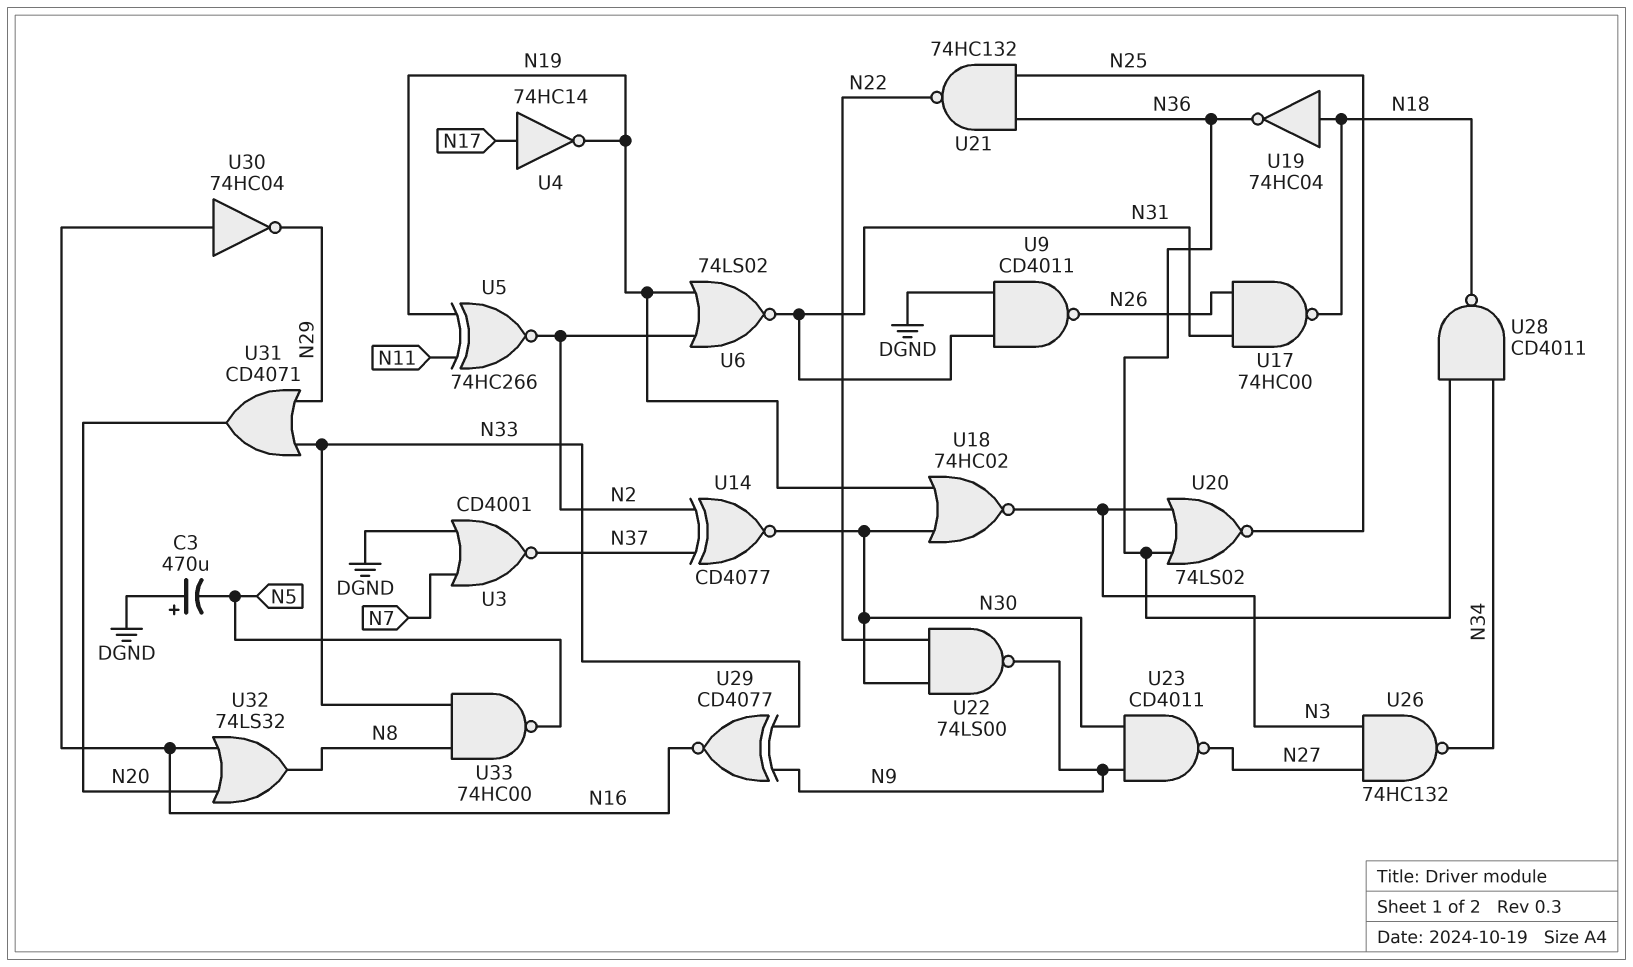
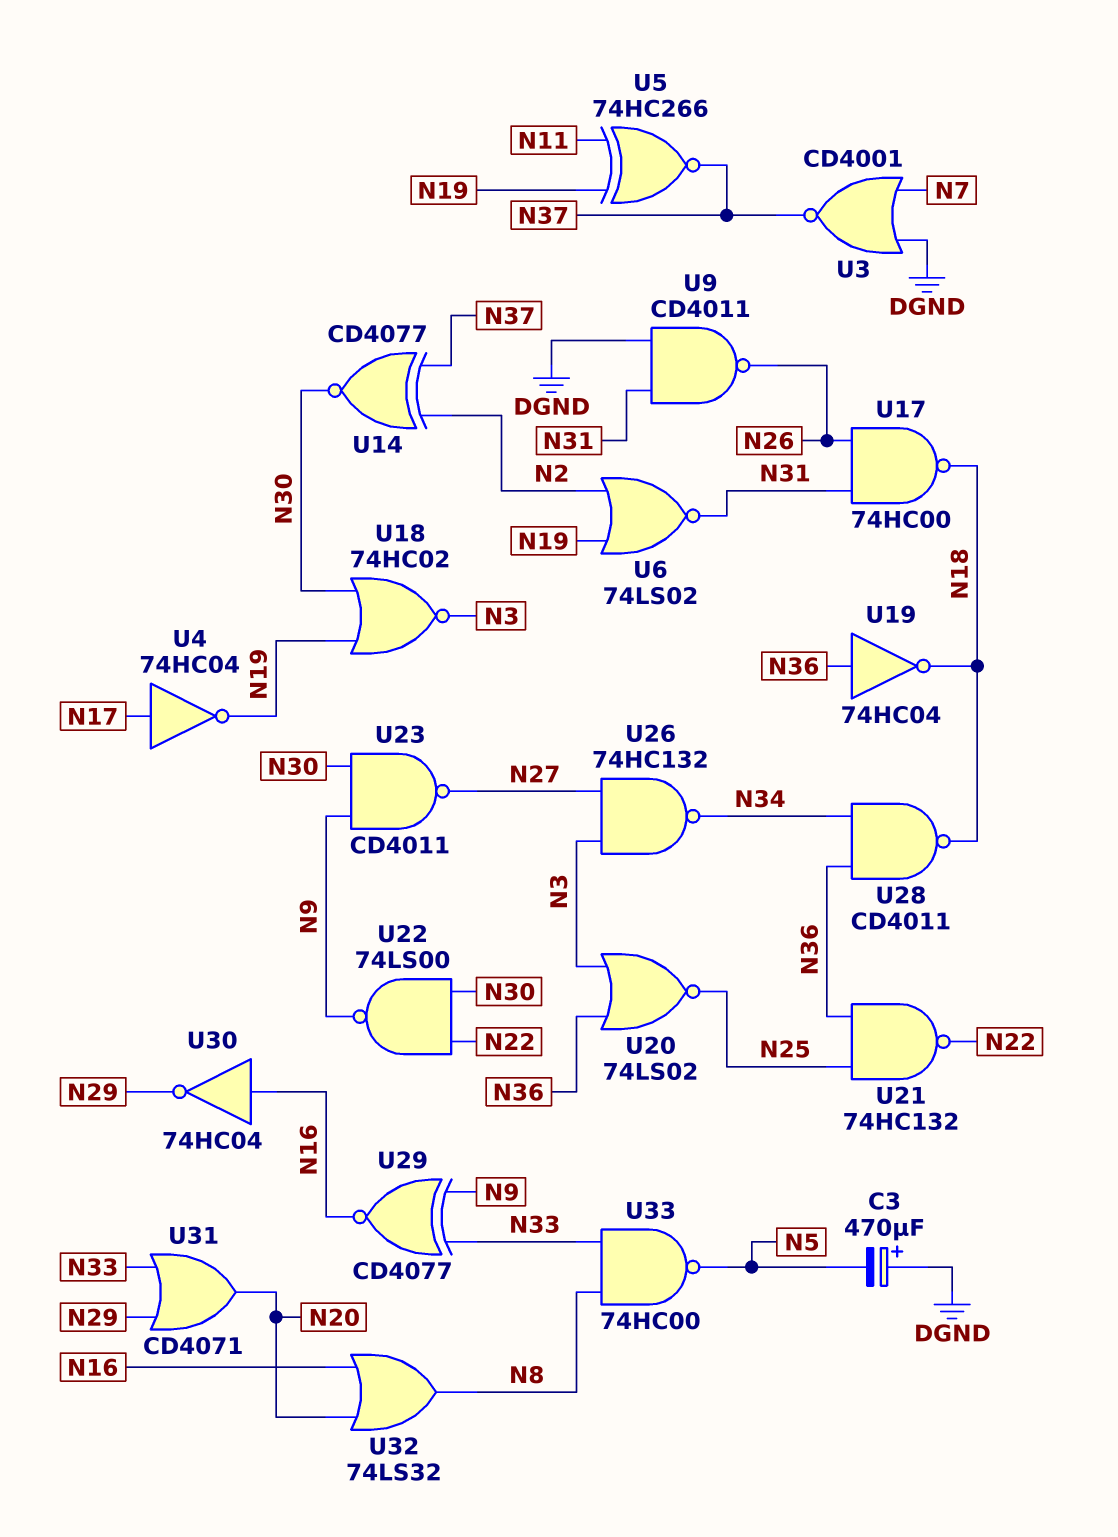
U4: NOT 74HC14 (in N17, out N19) -> NOT 74HC04 (in N17, out N19)
U5: XNOR 74HC266 (in N11, in N19, out N2) -> XNOR 74HC266 (in N11, in N19, out N37)
U19: NOT 74HC04 (in N18, out N36) -> NOT 74HC04 (in N36, out N18)

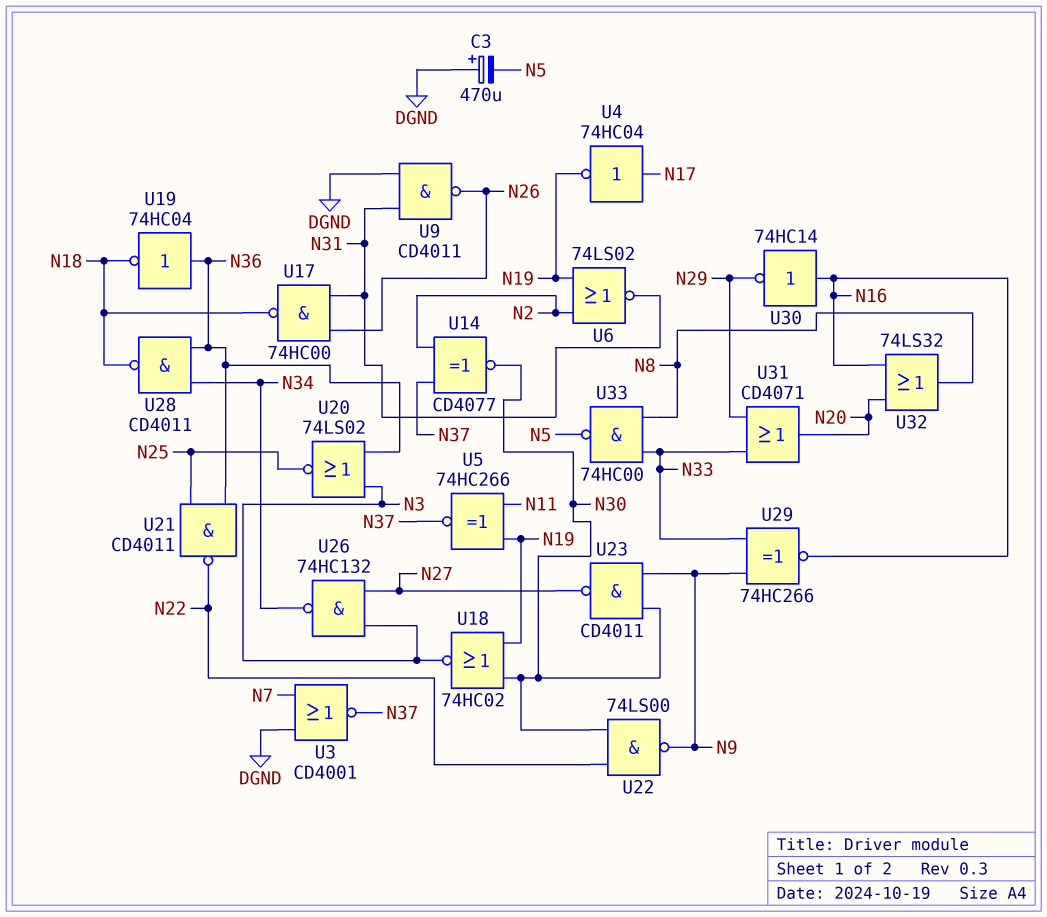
U21: NAND 74HC132 (in N25, in N36, out N22) -> NAND CD4011 (in N25, in N36, out N22)
U29: XNOR CD4077 (in N9, in N33, out N16) -> XNOR 74HC266 (in N9, in N33, out N16)
U30: NOT 74HC04 (in N16, out N29) -> NOT 74HC14 (in N16, out N29)

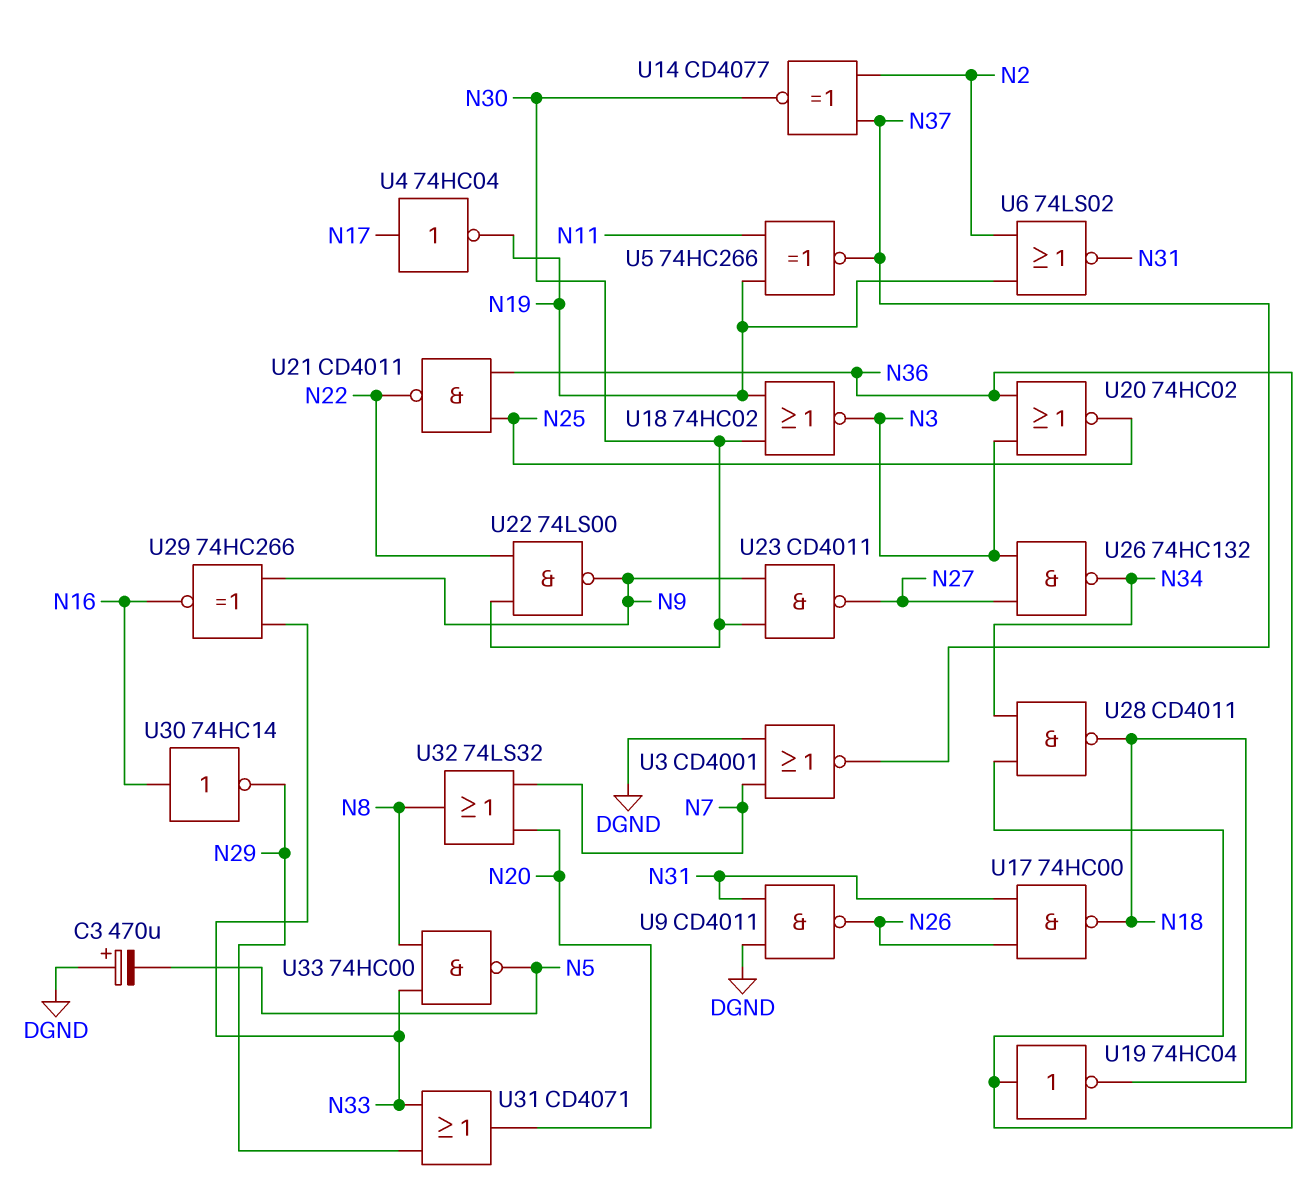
U20: NOR 74LS02 (in N3, in N36, out N25) -> NOR 74HC02 (in N3, in N36, out N25)
U32: OR 74LS32 (in N16, in N20, out N8) -> OR 74LS32 (in N7, in N20, out N8)

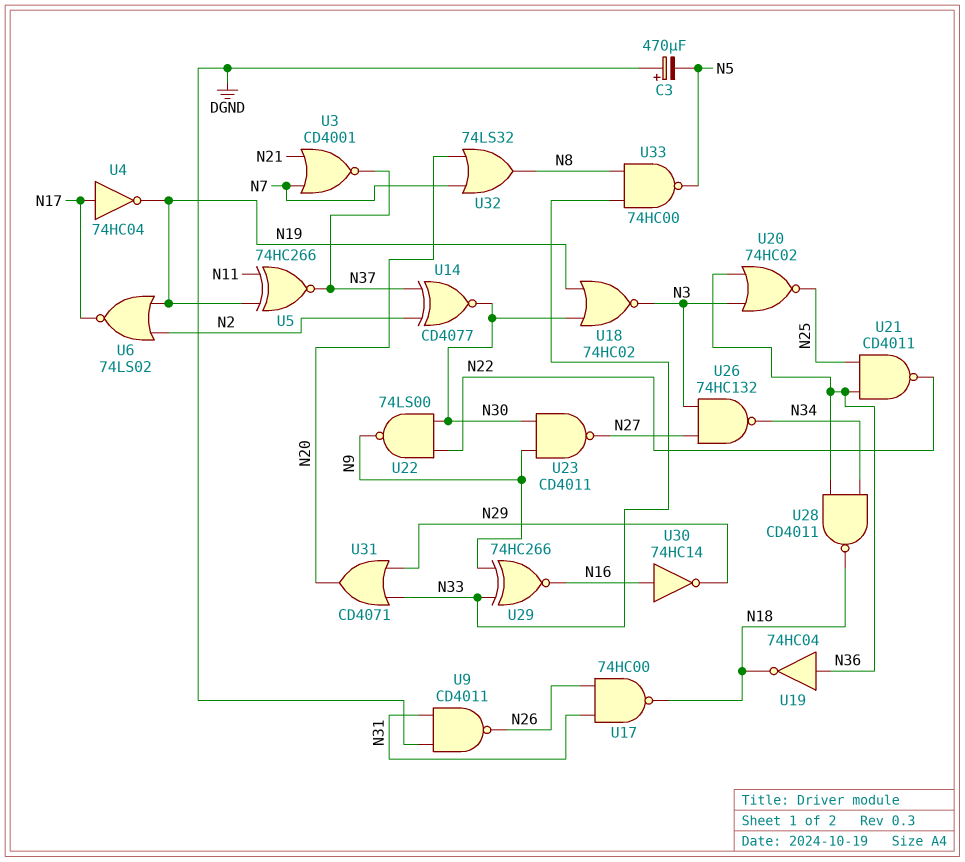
U3: NOR CD4001 (in DGND, in N7, out N37) -> NOR CD4001 (in N7, in N21, out N37)
U6: NOR 74LS02 (in N2, in N19, out N31) -> NOR 74LS02 (in N2, in N19, out N17)

